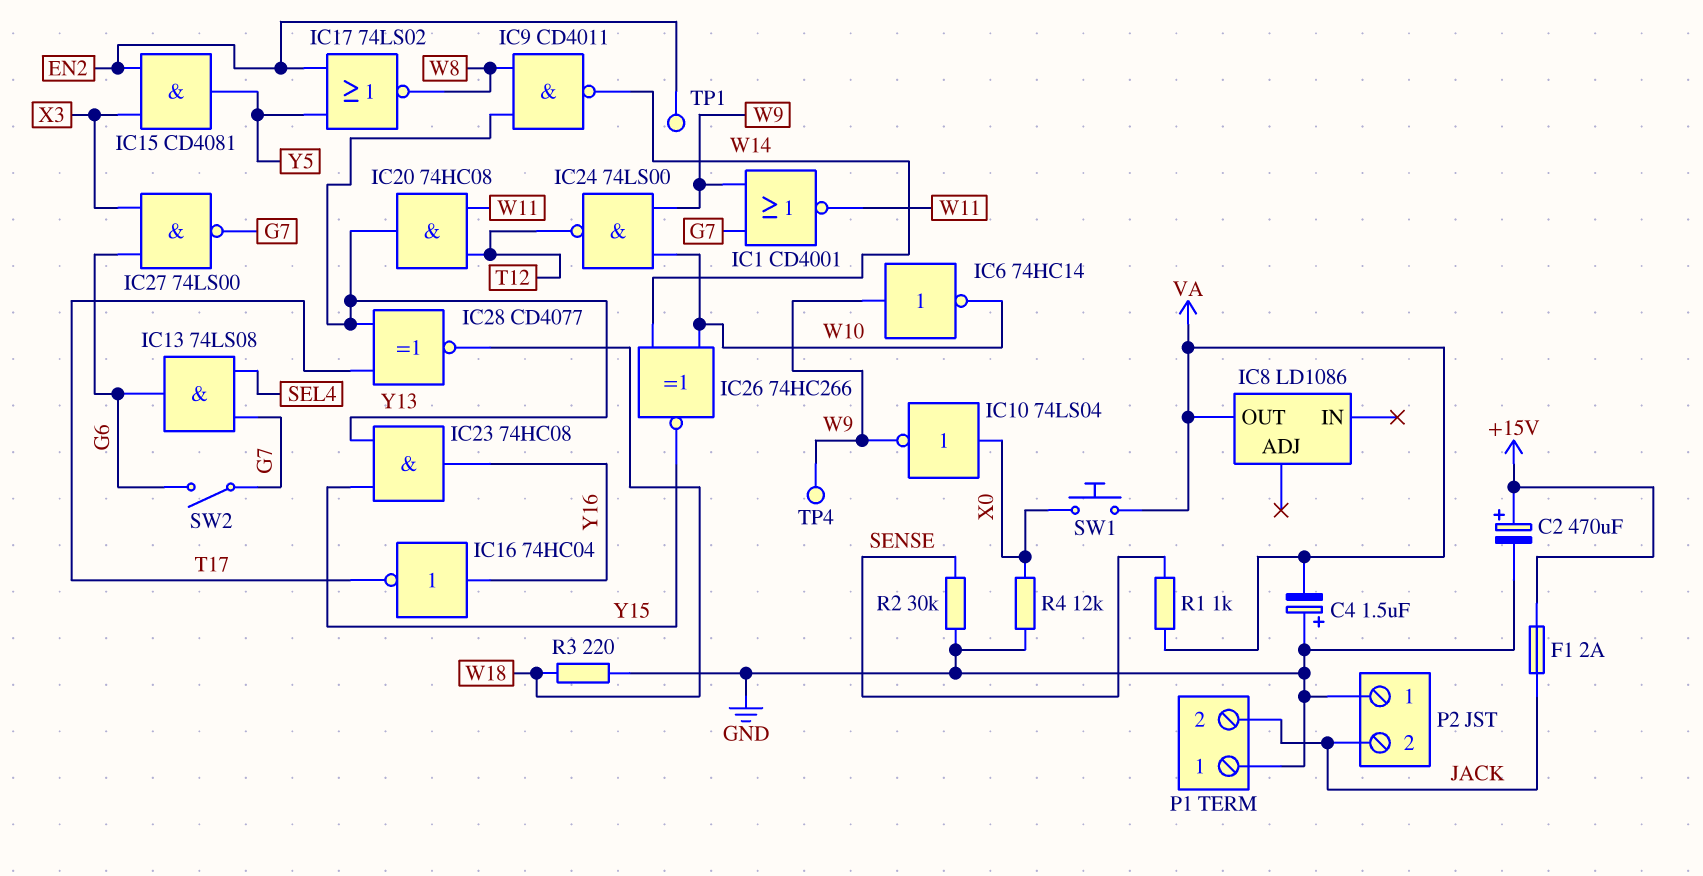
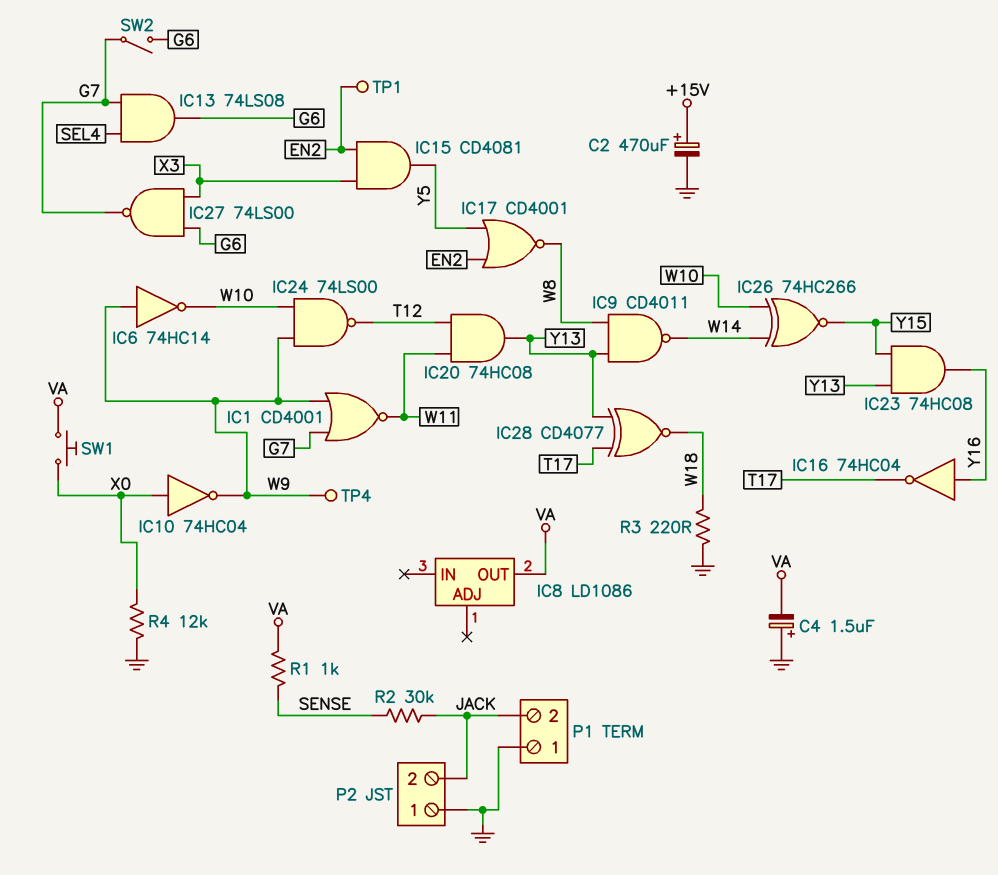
F1: 2A (+15V, JACK) -> none
IC10: NOT 74LS04 (in X0, out W9) -> NOT 74HC04 (in X0, out W9)
IC17: NOR 74LS02 (in EN2, in Y5, out W8) -> NOR CD4001 (in EN2, in Y5, out W8)
R2: 30k (GND, SENSE) -> 30k (JACK, SENSE)

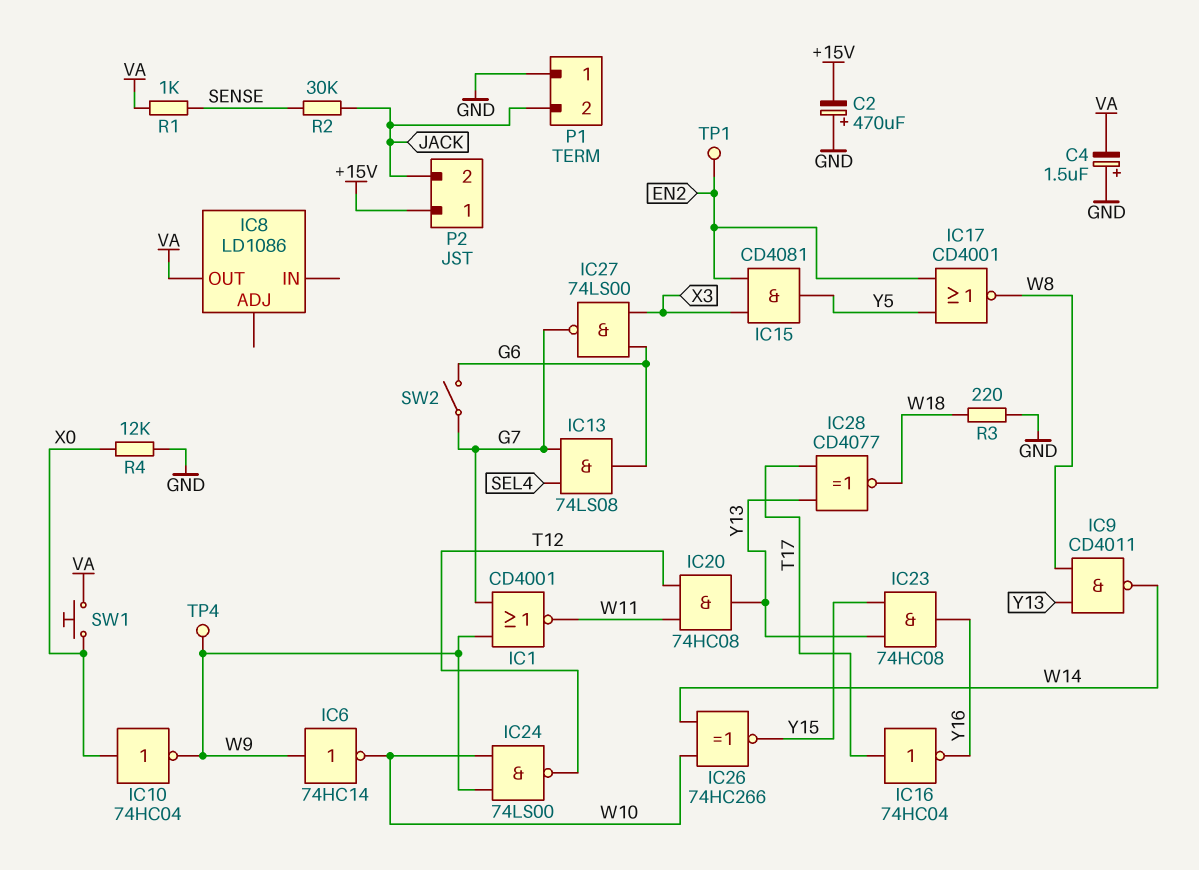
C2: 470uF (plus +15V, minus GND) -> 470uF (plus GND, minus +15V)
IC16: NOT 74HC04 (in Y16, out T17) -> NOT 74HC04 (in T17, out Y16)
P2 pin 1: GND -> +15V

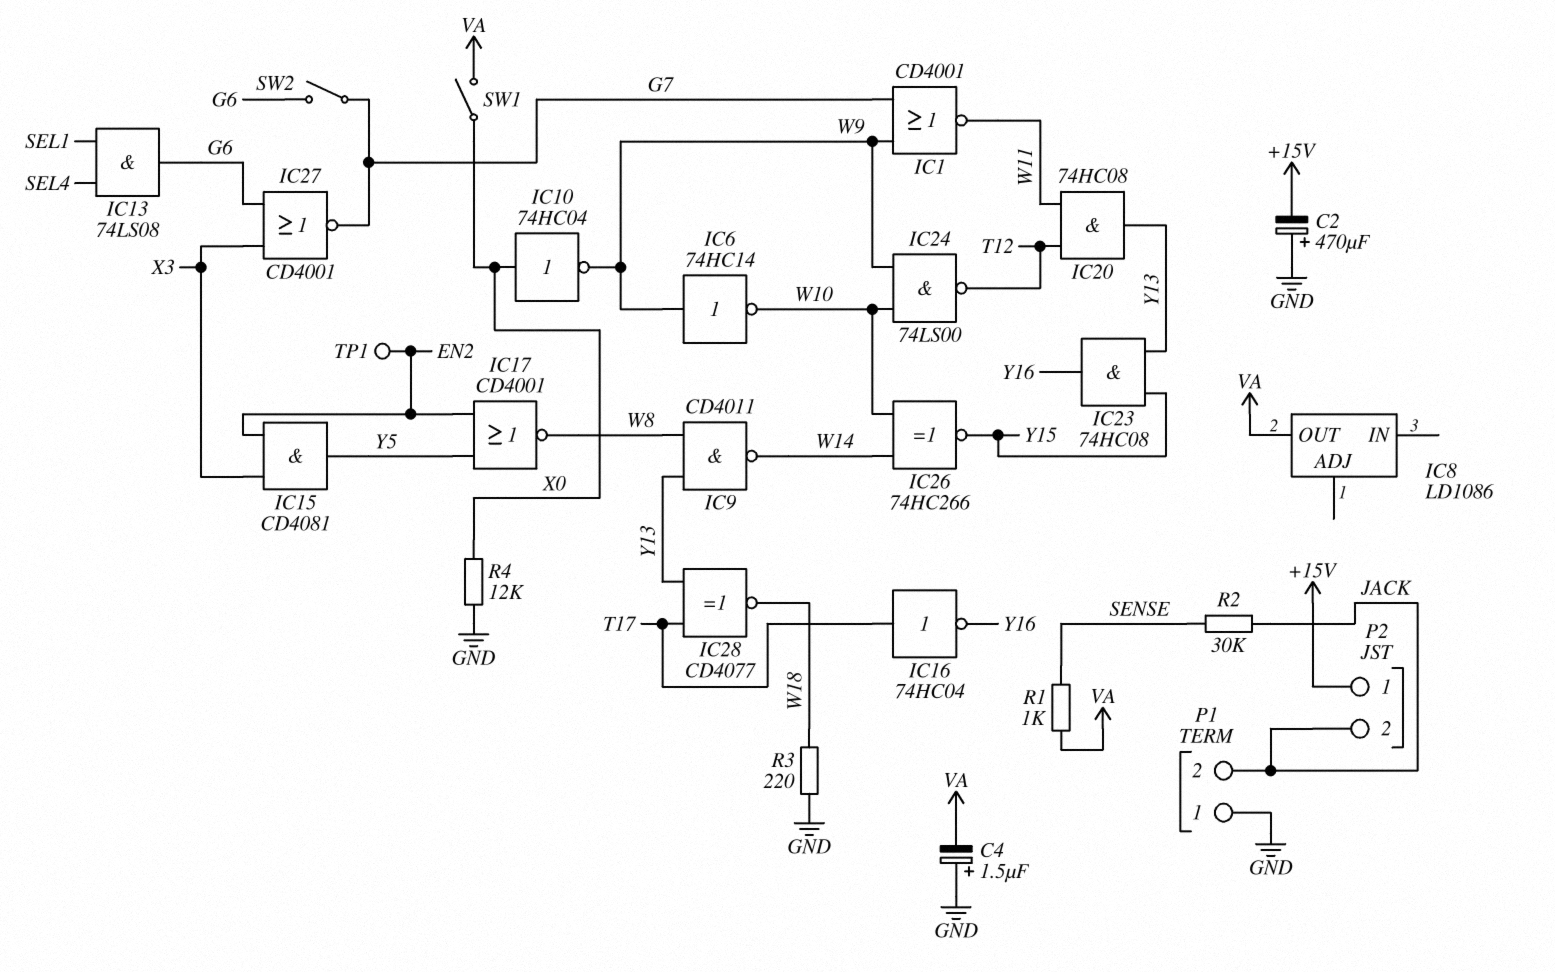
IC13: AND 74LS08 (in G7, in SEL4, out G6) -> AND 74LS08 (in SEL1, in SEL4, out G6)
IC27: NAND 74LS00 (in G6, in X3, out G7) -> NOR CD4001 (in G6, in X3, out G7)
SW1: button (VA, X0) -> switch (VA, X0)
TP4: test point (W9) -> none

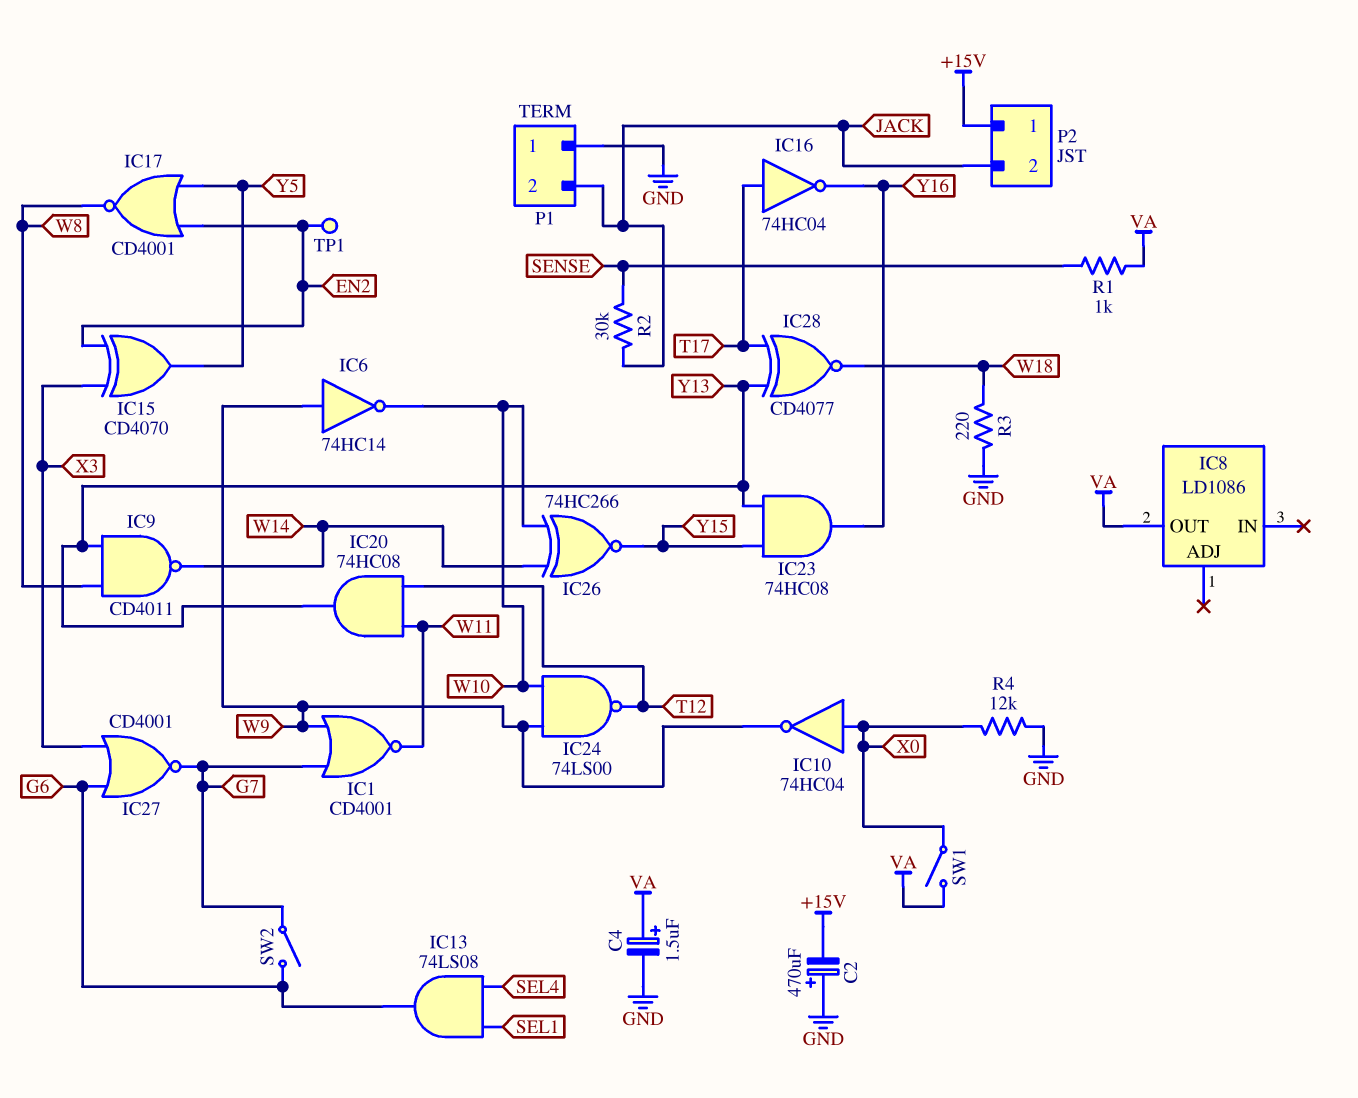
C4: 1.5uF (plus GND, minus VA) -> 1.5uF (plus VA, minus GND)
IC15: AND CD4081 (in EN2, in X3, out Y5) -> XOR CD4070 (in EN2, in X3, out Y5)

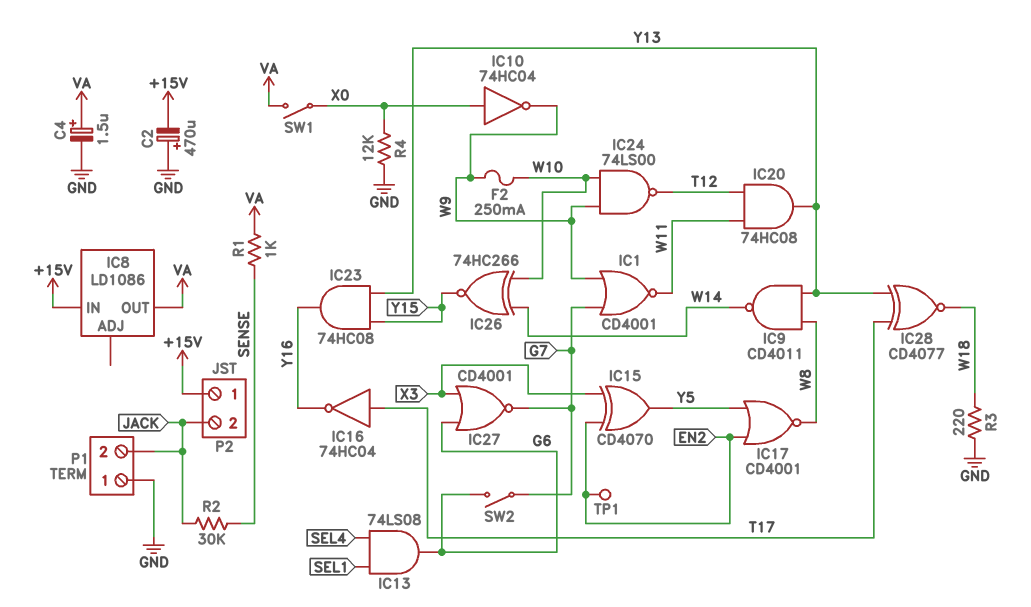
F2: none -> 250mA (W9, W10)
IC6: NOT 74HC14 (in W9, out W10) -> none
IC8 pin IN: none -> +15V

